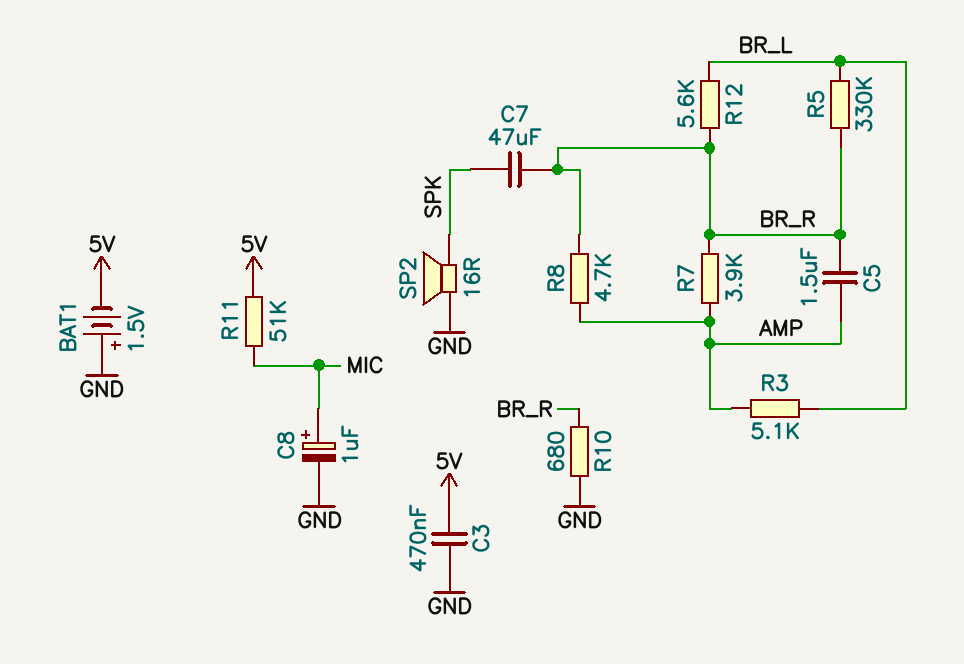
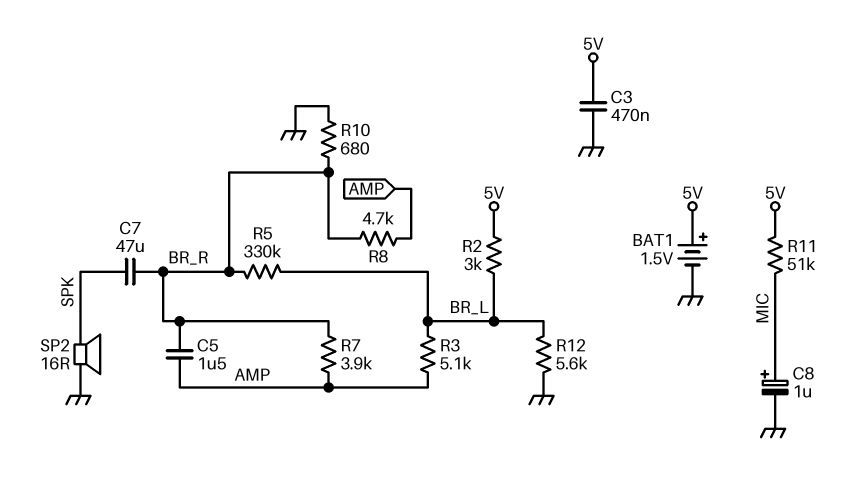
BAT1: 1.5V (plus GND, minus 5V) -> 1.5V (plus 5V, minus GND)
R2: none -> 3k (5V, BR_L)
R12: 5.6k (BR_L, BR_R) -> 5.6k (BR_L, GND)

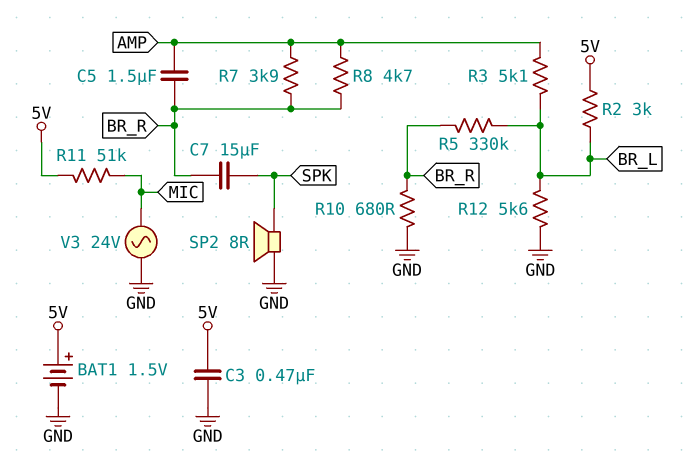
C7: 47uF (BR_R, SPK) -> 15uF (BR_R, SPK)
C8: 1uF (plus MIC, minus GND) -> none
SP2: speaker 16R (GND, SPK) -> speaker 8R (GND, SPK)
V3: none -> AC 24V (GND, MIC)

